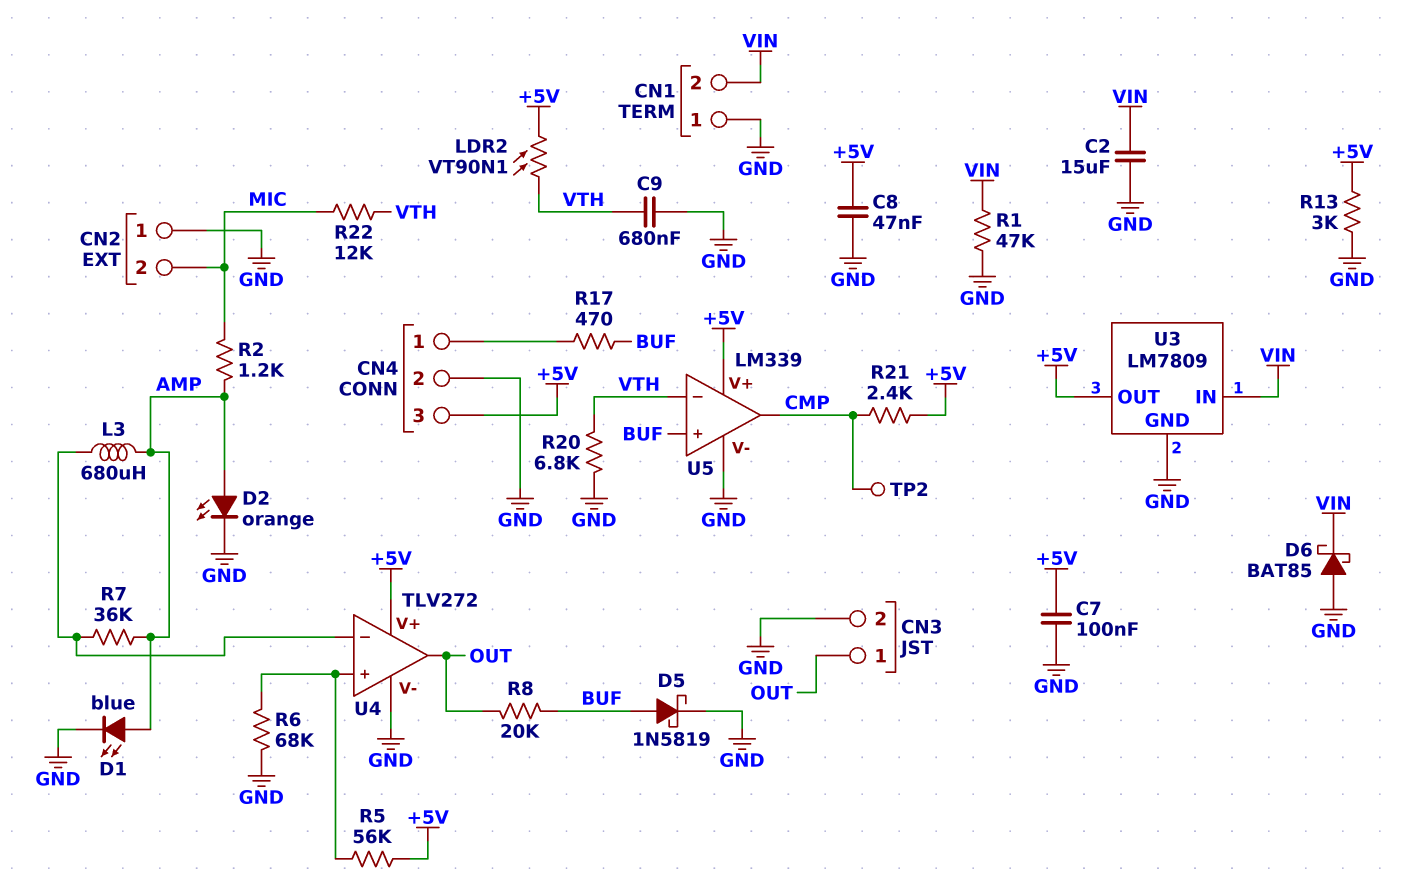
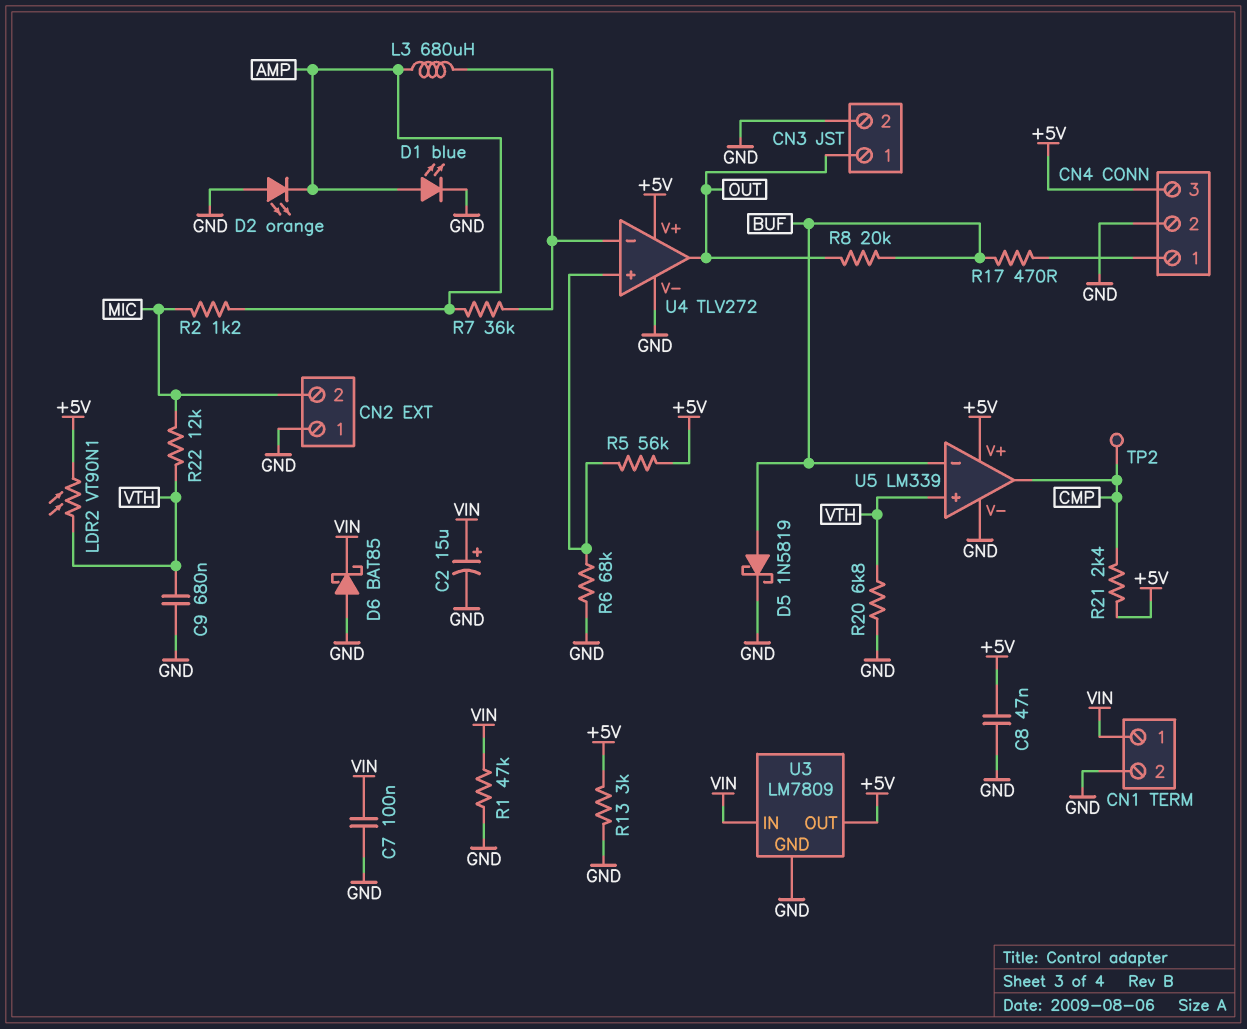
C2: 15uF (GND, VIN) -> 15uF (plus VIN, minus GND)
C7: 100nF (+5V, GND) -> 100nF (GND, VIN)
CN1 pin 1: GND -> VIN
CN1 pin 2: VIN -> GND
D2: LED orange (A AMP, K GND) -> LED orange (A GND, K AMP)
U5 pin in+: BUF -> VTH
U5 pin in-: VTH -> BUF

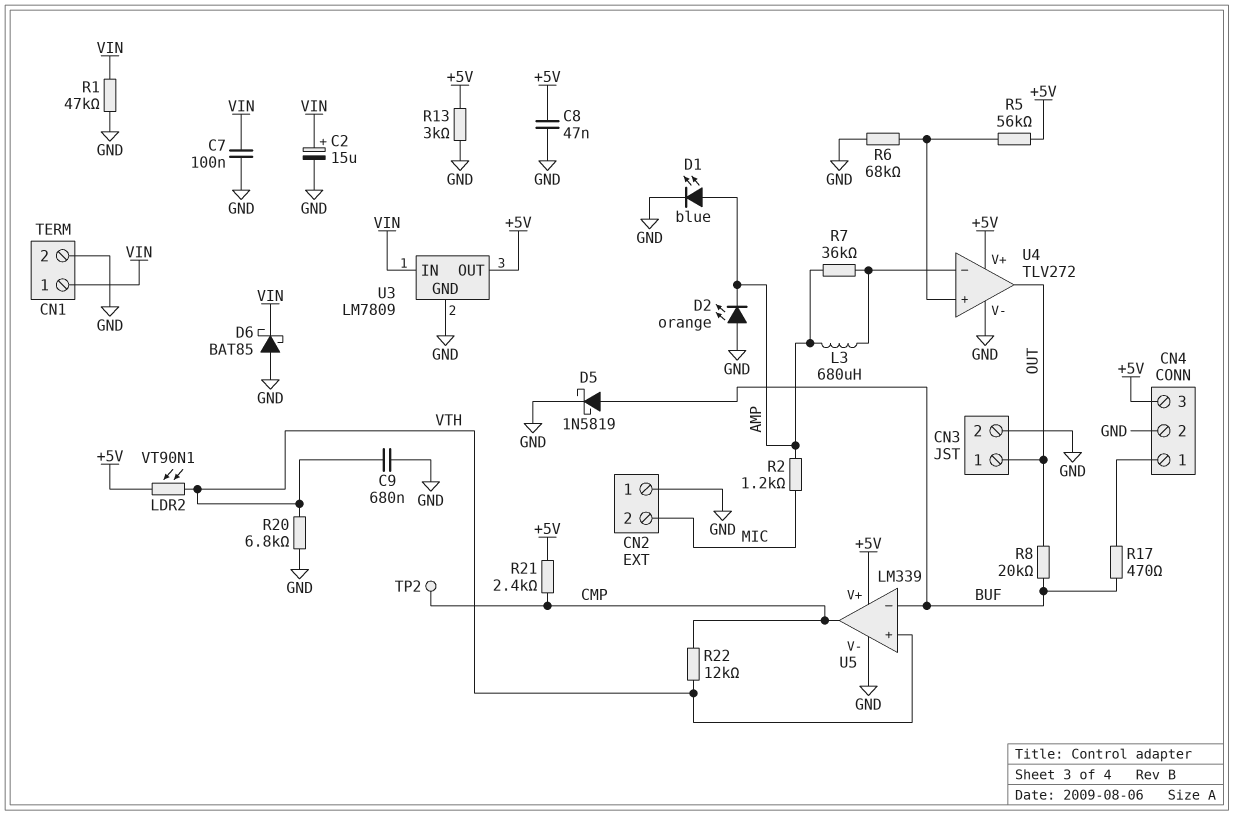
R22: 12k (MIC, VTH) -> 12k (CMP, VTH)

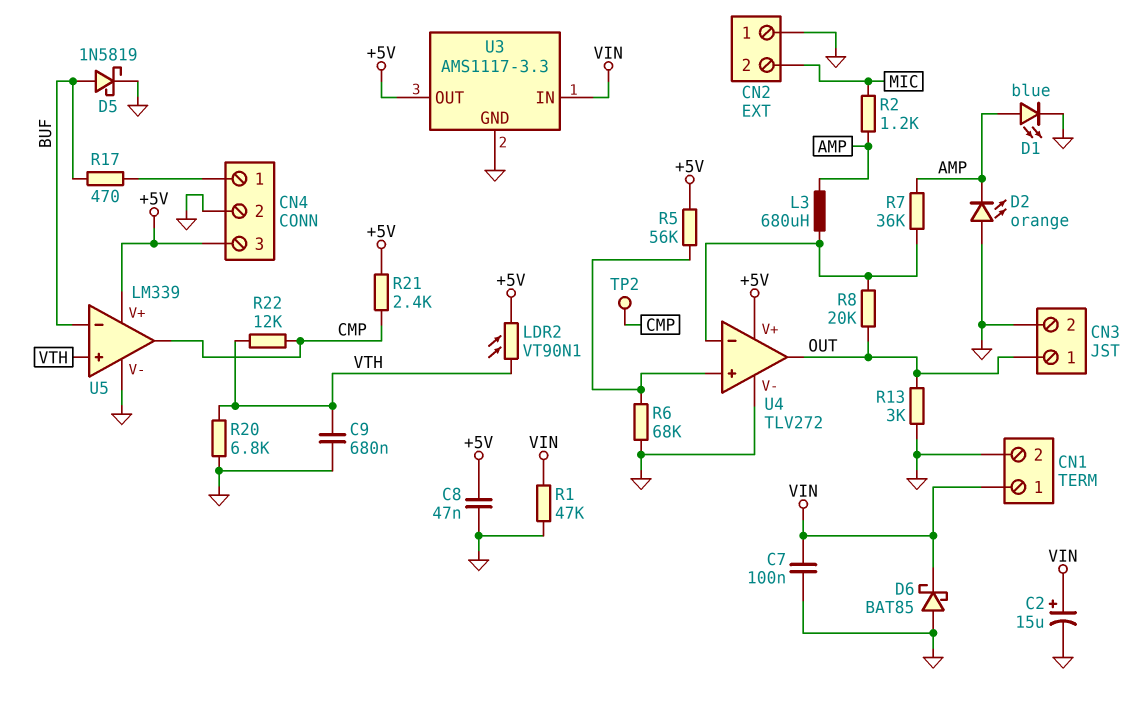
R8: 20k (BUF, OUT) -> 20k (OUT, U4/in-)
R13: 3k (+5V, GND) -> 3k (GND, OUT)
U3: LM7809 -> AMS1117-3.3

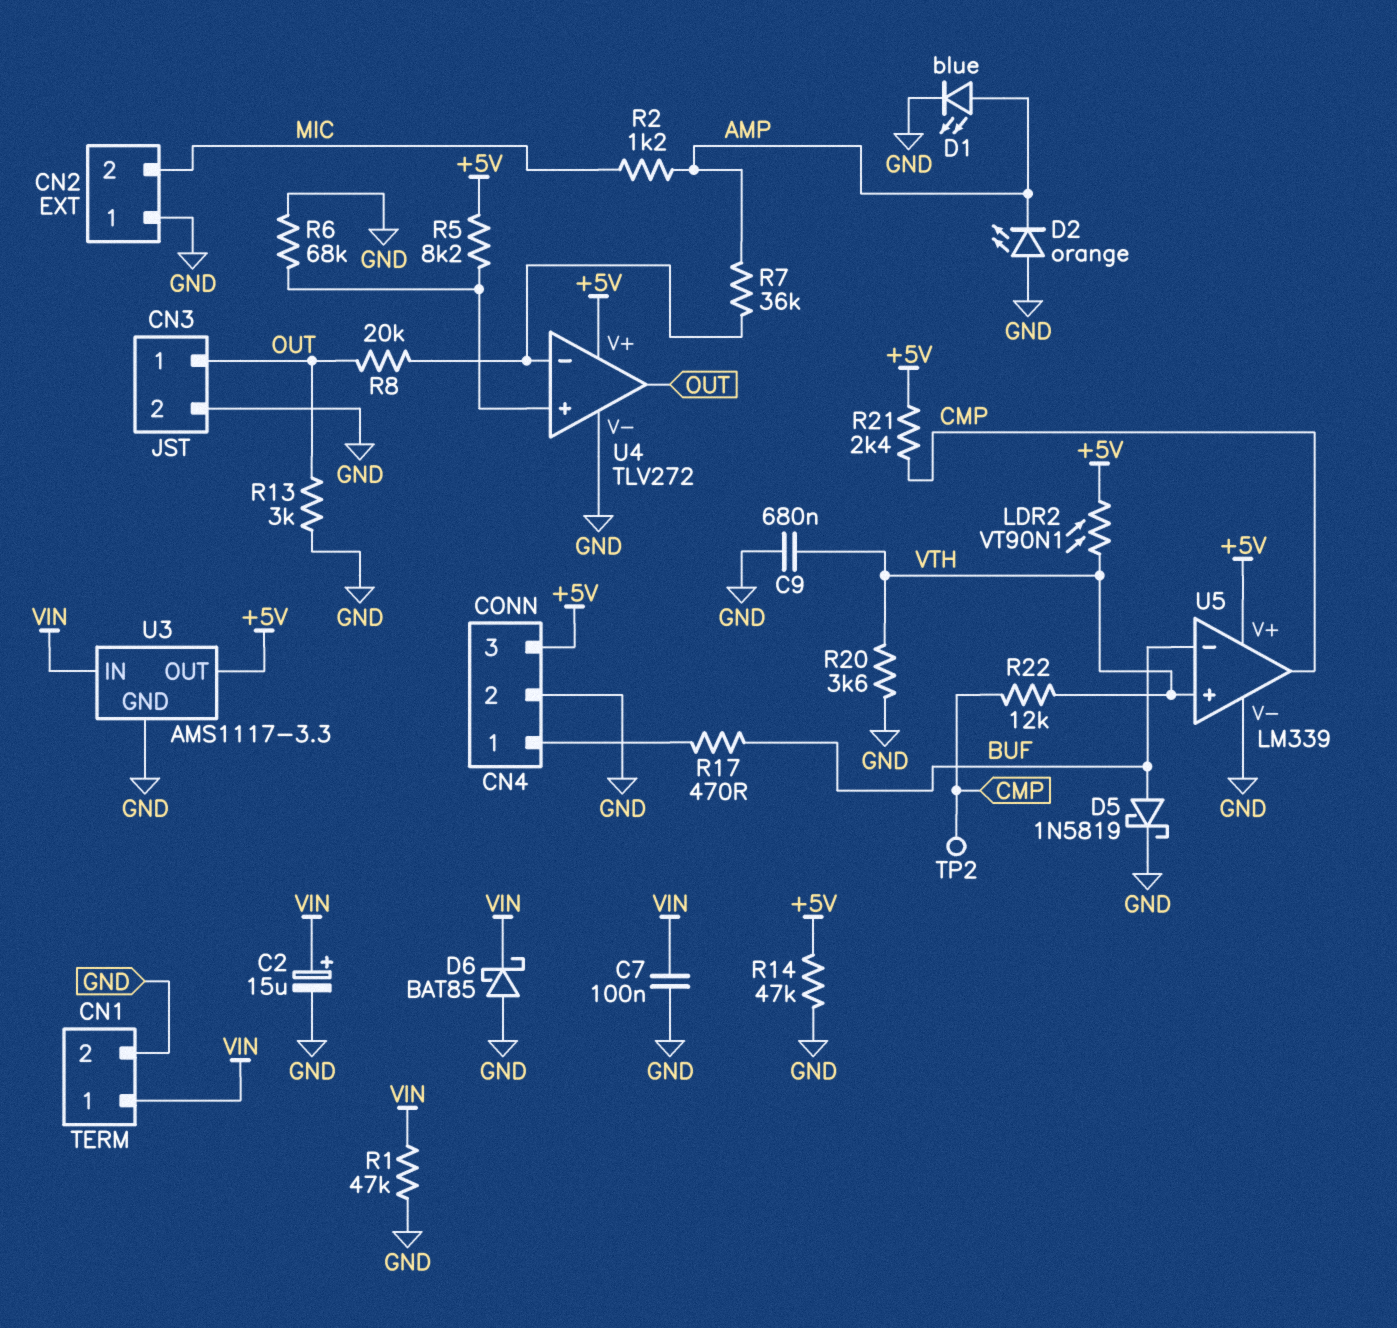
C8: 47nF (+5V, GND) -> none
L3: 680uH (AMP, U4/in-) -> none
R5: 56k (+5V, U4/in+) -> 8.2k (+5V, U4/in+)
R14: none -> 47k (+5V, GND)
R20: 6.8k (GND, VTH) -> 3.6k (GND, VTH)

